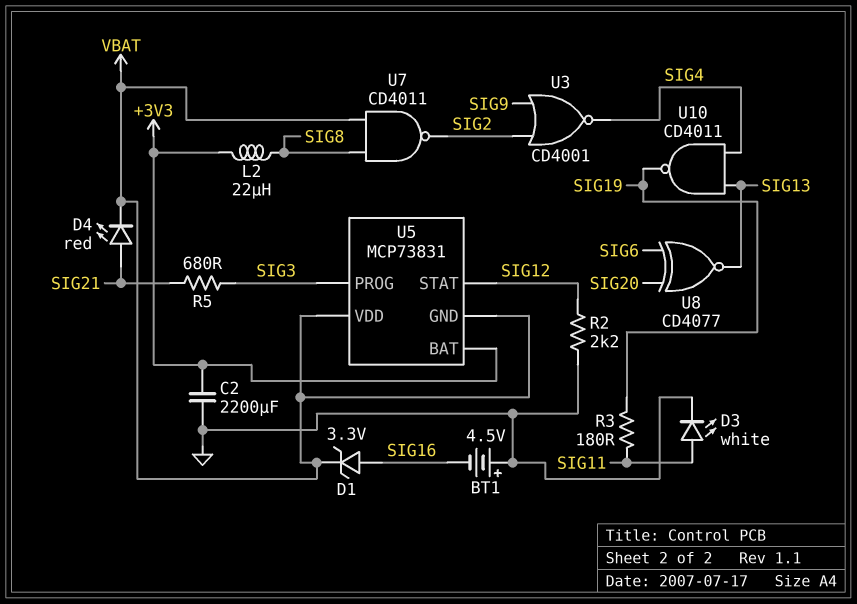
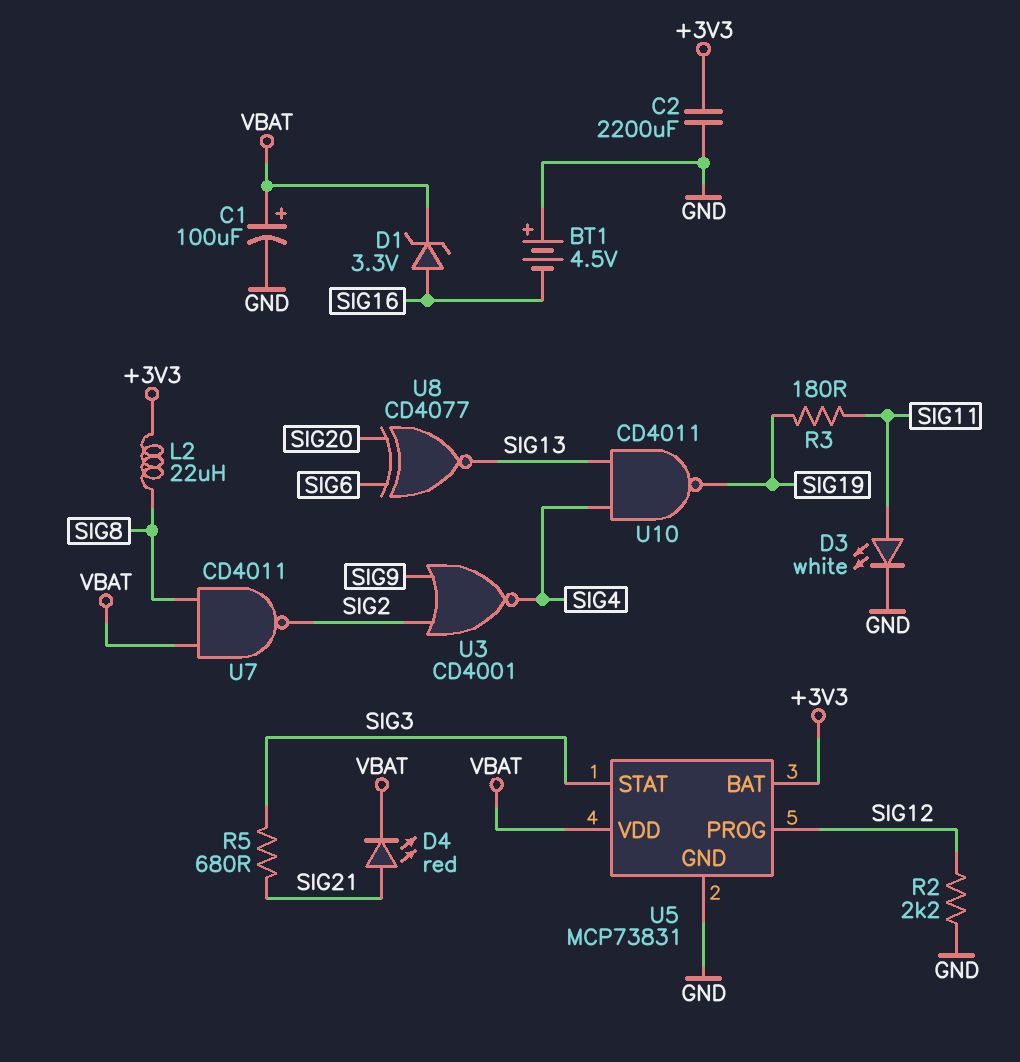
C1: none -> 100uF (plus VBAT, minus GND)
U5 pin GND: VBAT -> GND
U5 pin PROG: SIG3 -> SIG12
U5 pin STAT: SIG12 -> SIG3

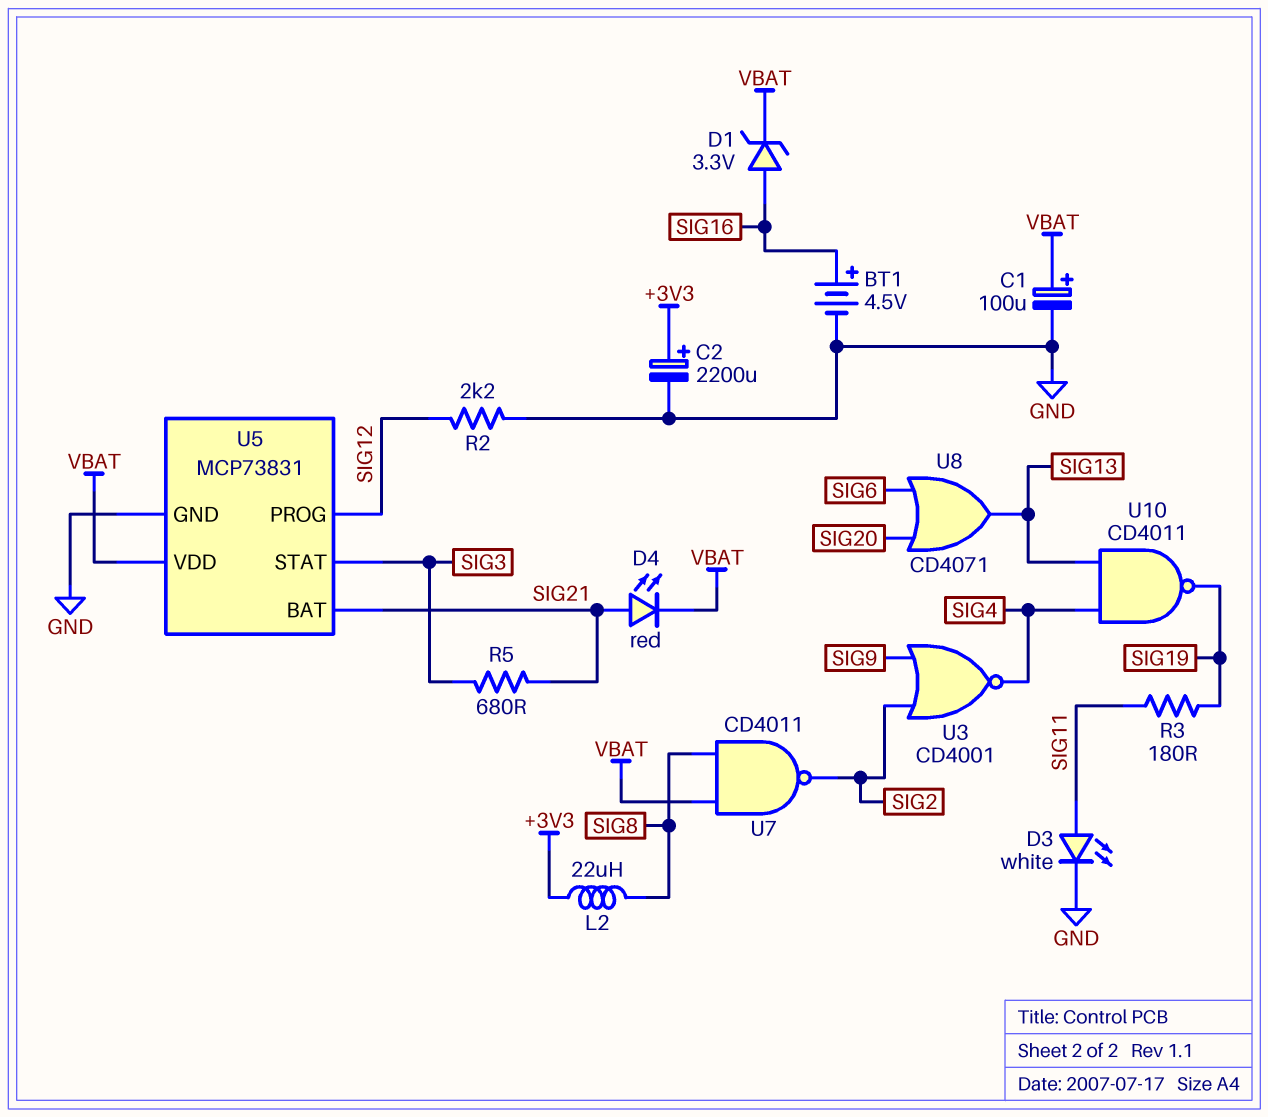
BT1: 4.5V (plus GND, minus SIG16) -> 4.5V (plus SIG16, minus GND)
C2: 2200uF (+3V3, GND) -> 2200uF (plus +3V3, minus GND)
U5 pin BAT: +3V3 -> SIG21
U8: XNOR CD4077 (in SIG6, in SIG20, out SIG13) -> OR CD4071 (in SIG6, in SIG20, out SIG13)

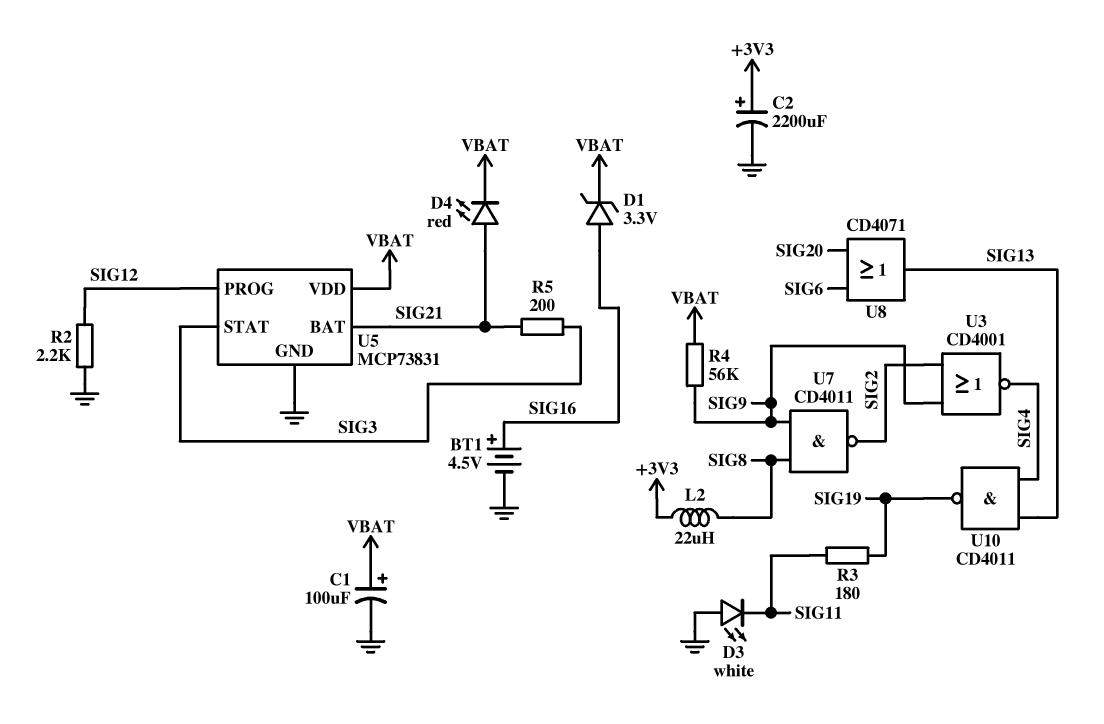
D3: LED white (A SIG11, K GND) -> LED white (A GND, K SIG11)
R4: none -> 56k (SIG9, VBAT)
R5: 680 (SIG3, SIG21) -> 200 (SIG3, SIG21)
U7: NAND CD4011 (in SIG8, in VBAT, out SIG2) -> NAND CD4011 (in SIG8, in SIG9, out SIG2)

